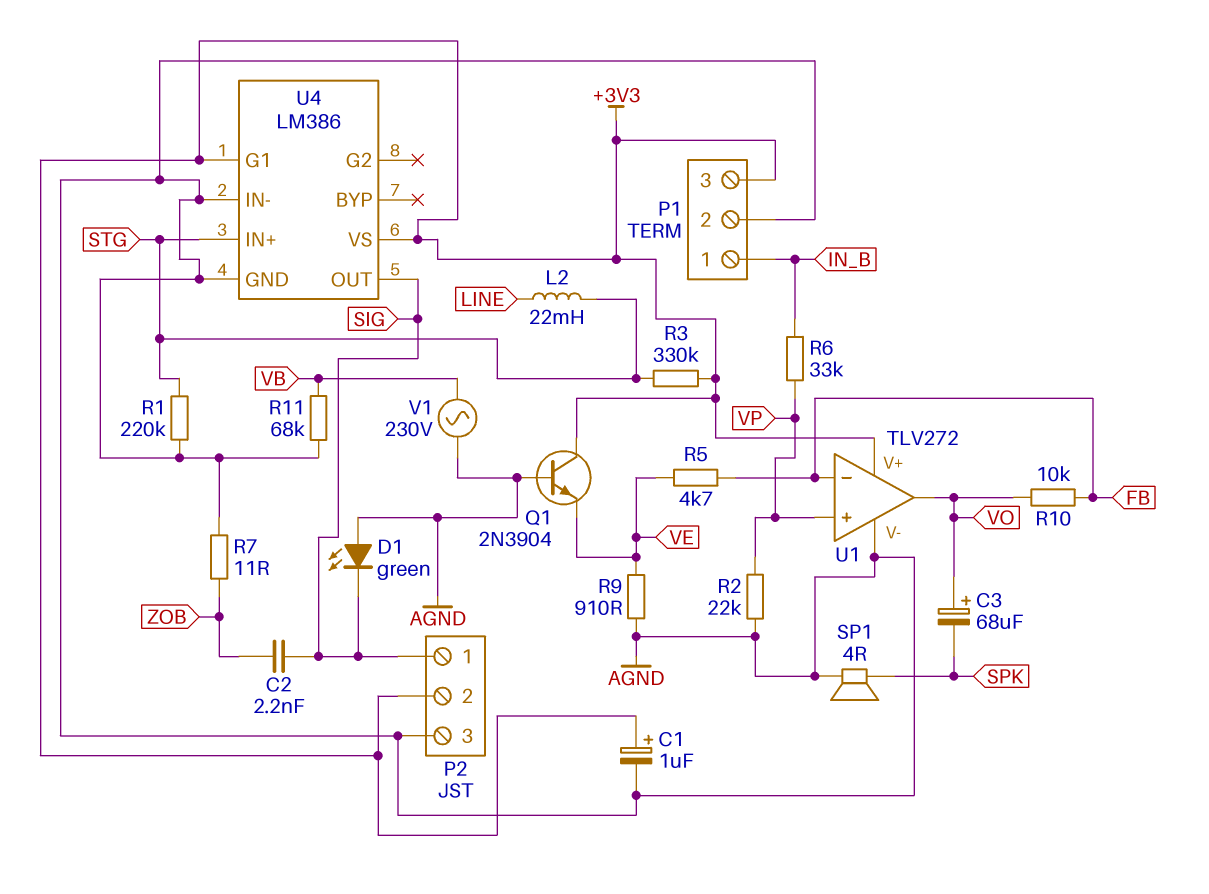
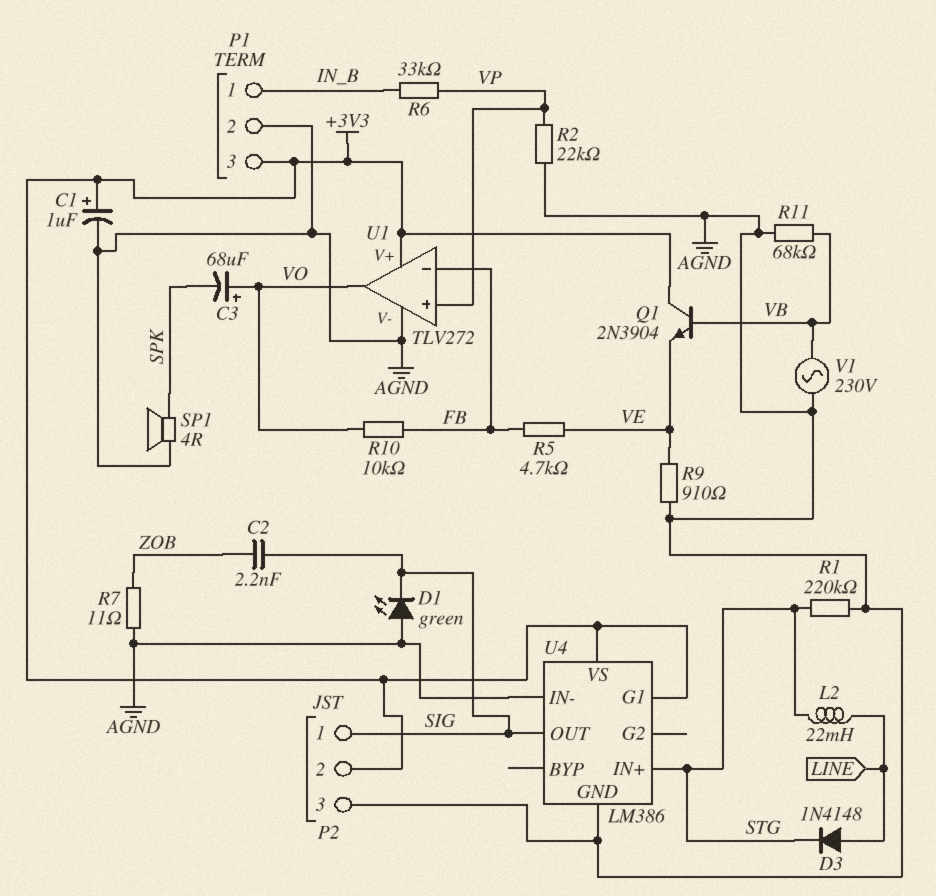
D3: none -> diode 1N4148 (A LINE, K STG)
Q1: NPN 2N3904 (B AGND, C +3V3, E VE) -> NPN 2N3904 (B VB, C +3V3, E VE)
R3: 330k (+3V3, STG) -> none

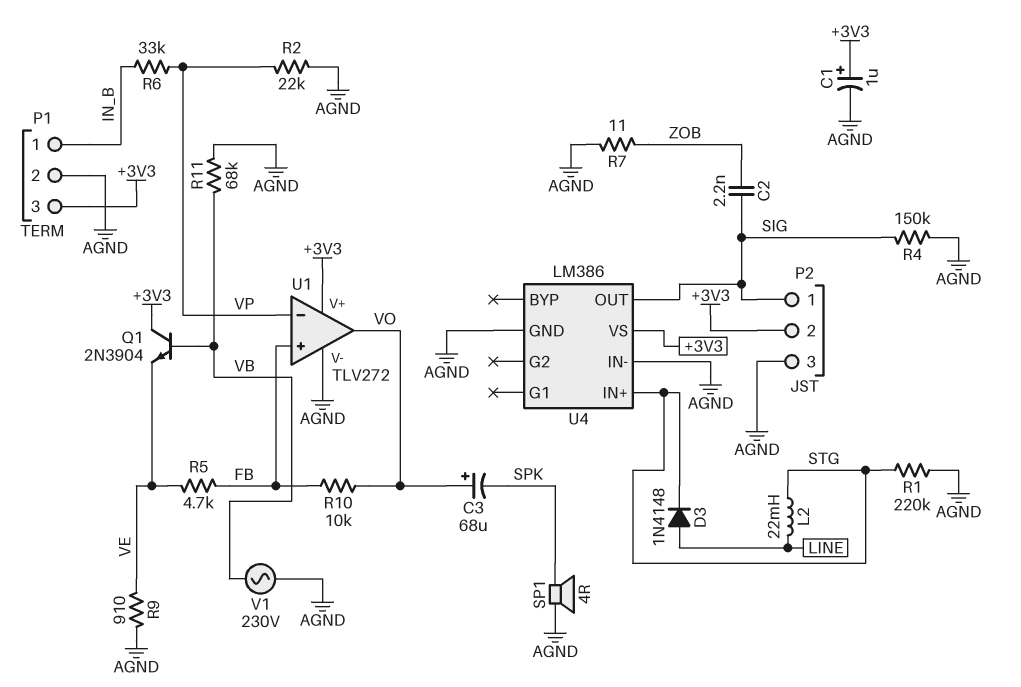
D1: LED green (A AGND, K SIG) -> none
R4: none -> 150k (AGND, SIG)
U1 pin in+: VP -> FB
U1 pin in-: FB -> VP
U4 pin G1: +3V3 -> none

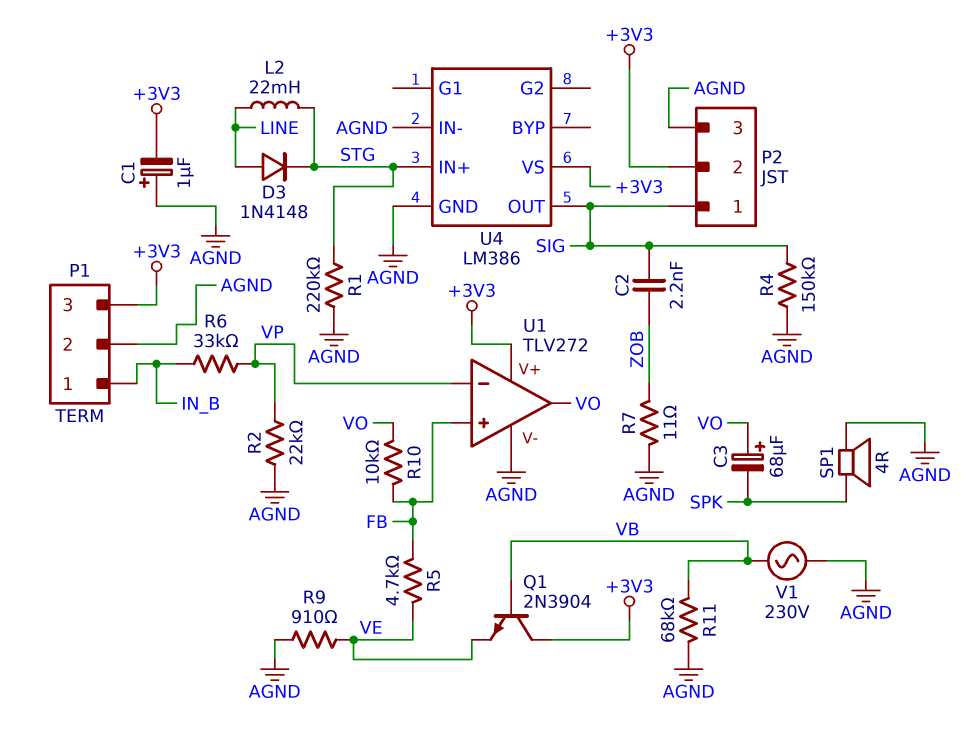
C1: 1uF (plus +3V3, minus AGND) -> 1uF (plus AGND, minus +3V3)

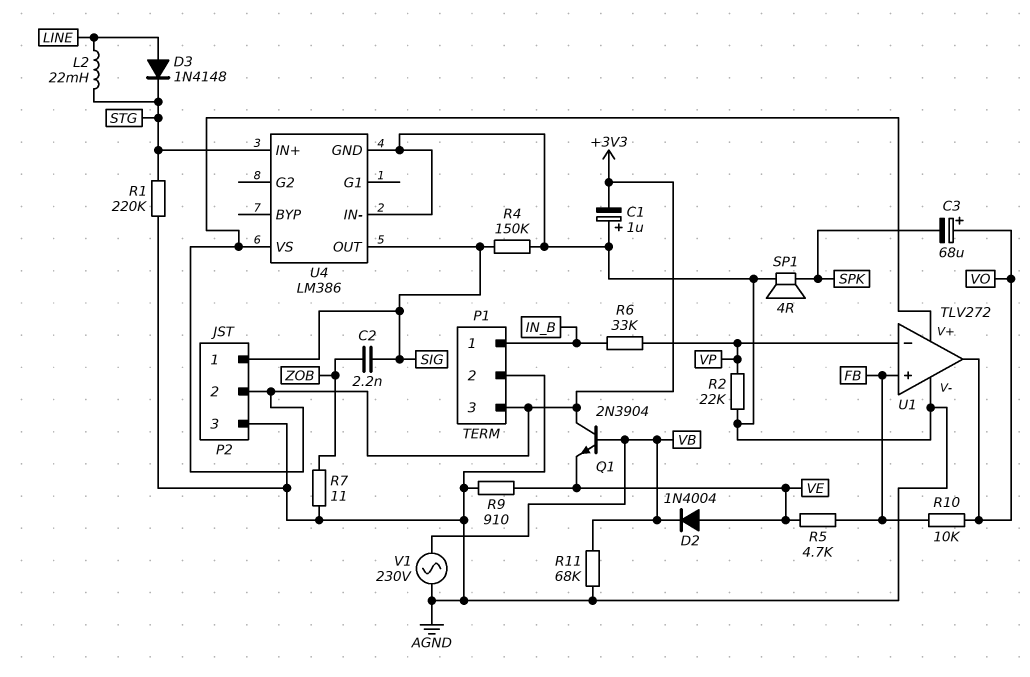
D2: none -> diode 1N4004 (A VE, K VB)

